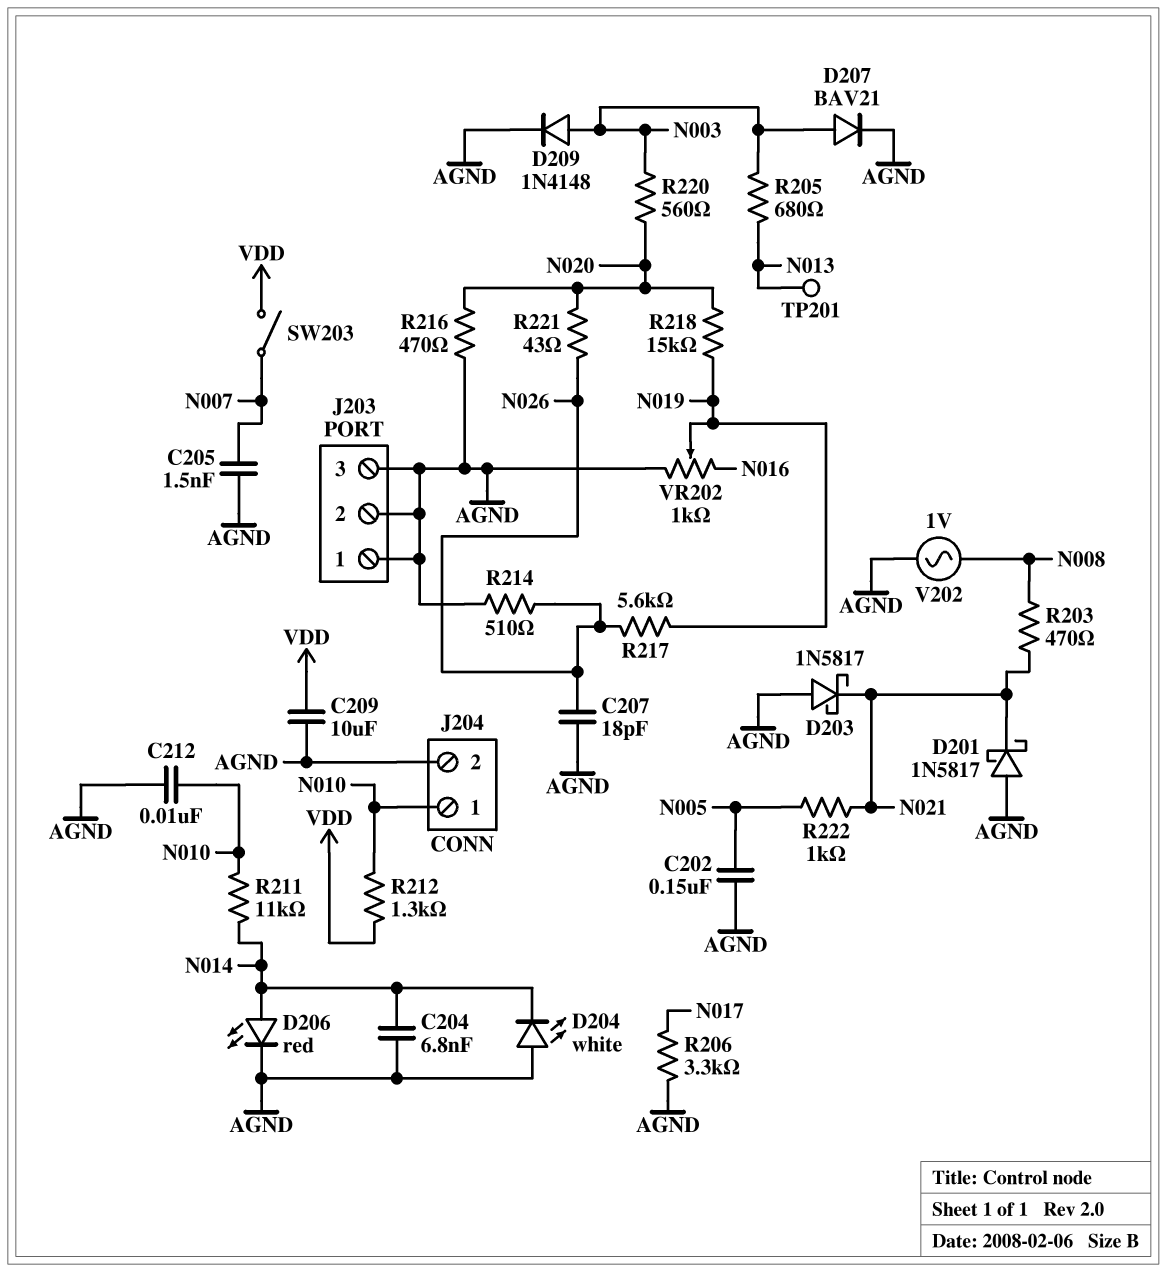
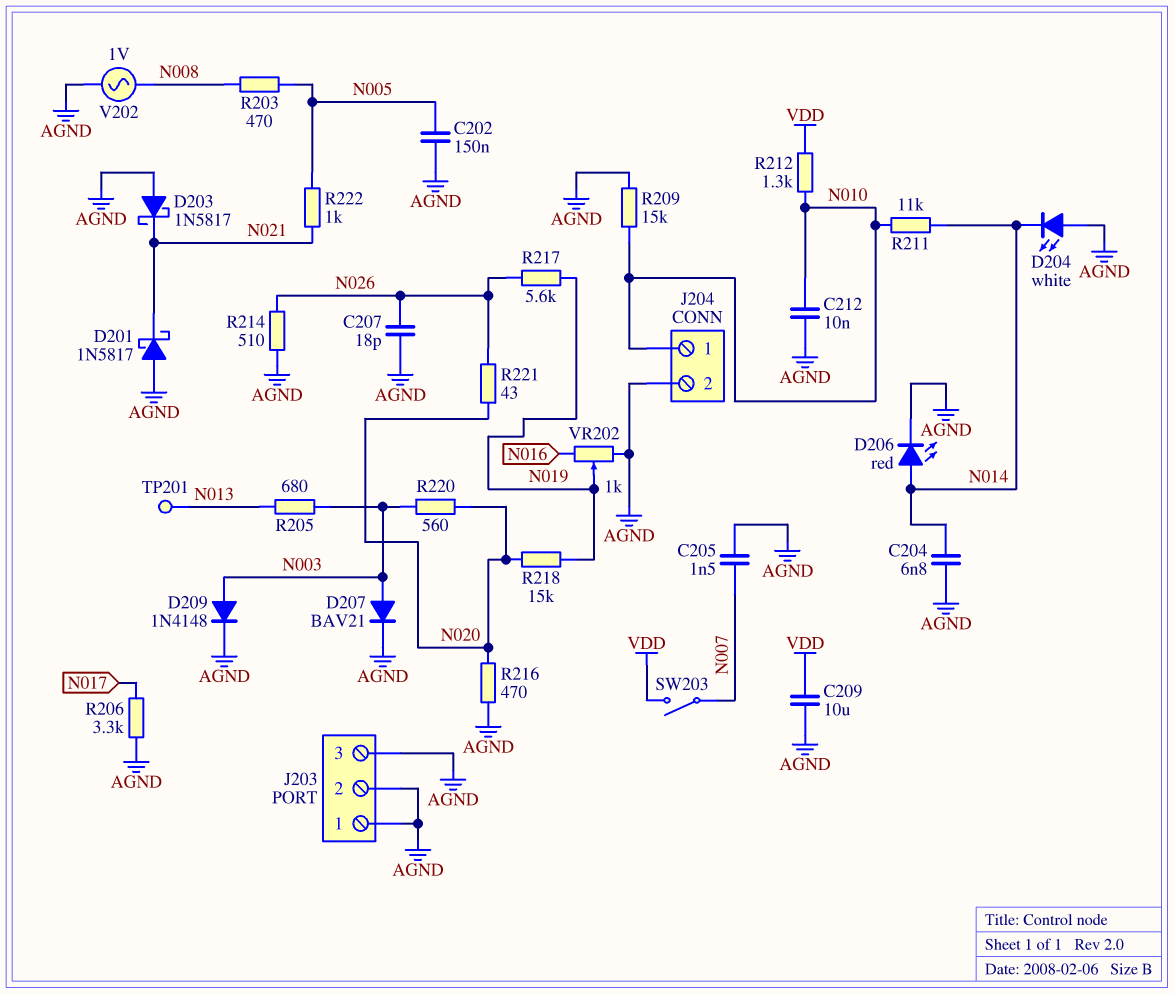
R203: 470 (N008, N021) -> 470 (N005, N008)
R209: none -> 15k (AGND, N010)

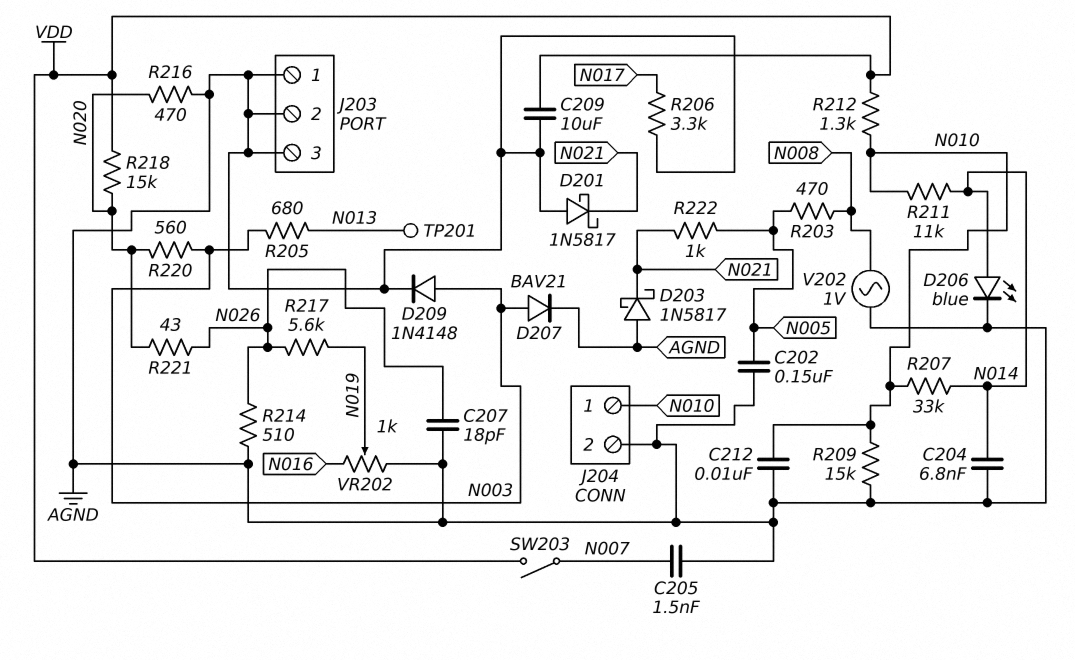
D204: LED white (A AGND, K N014) -> none
D206: LED red (A N014, K AGND) -> LED blue (A N014, K AGND)
R207: none -> 33k (N010, N014)
R218: 15k (N019, N020) -> 15k (N020, VDD)

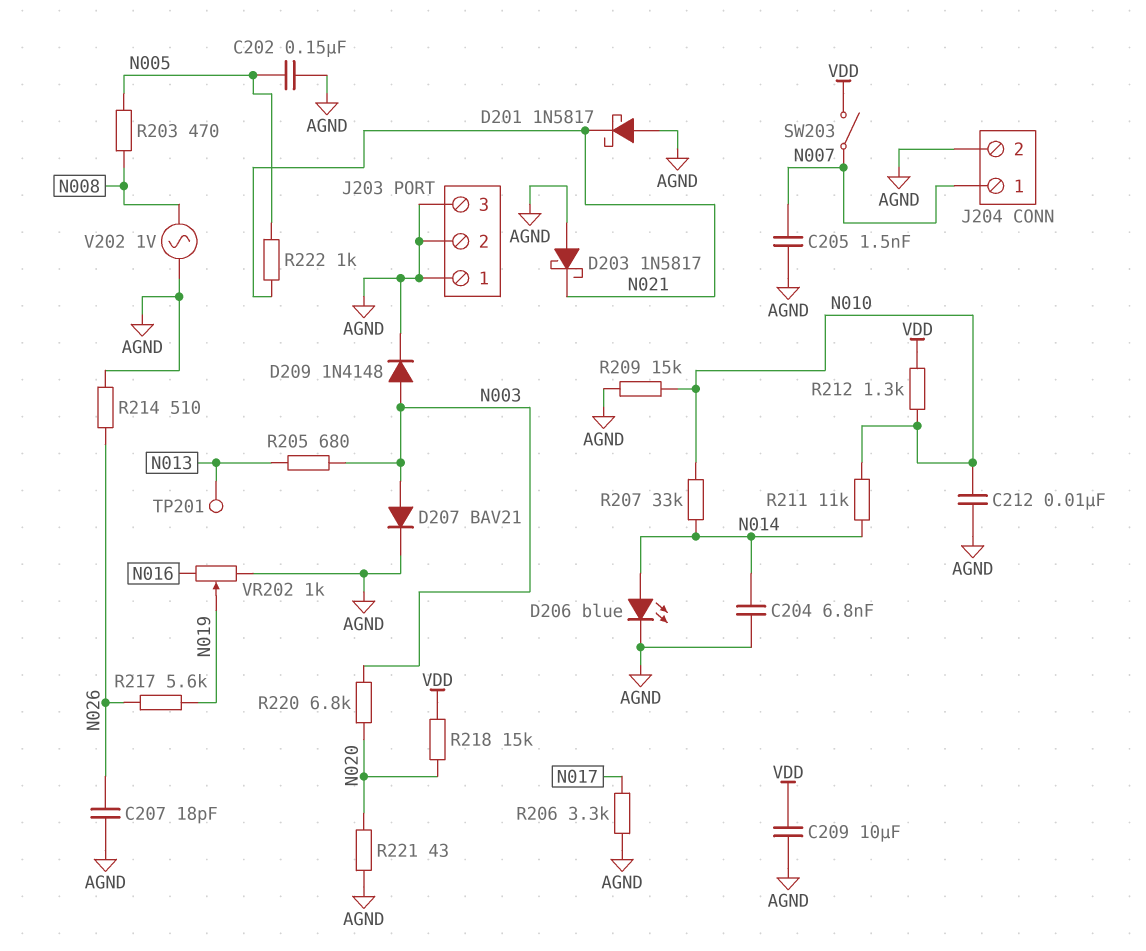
J204 pin 1: N010 -> N007
R216: 470 (AGND, N020) -> none
R220: 560 (N003, N020) -> 6.8k (N003, N020)
R221: 43 (N020, N026) -> 43 (AGND, N020)

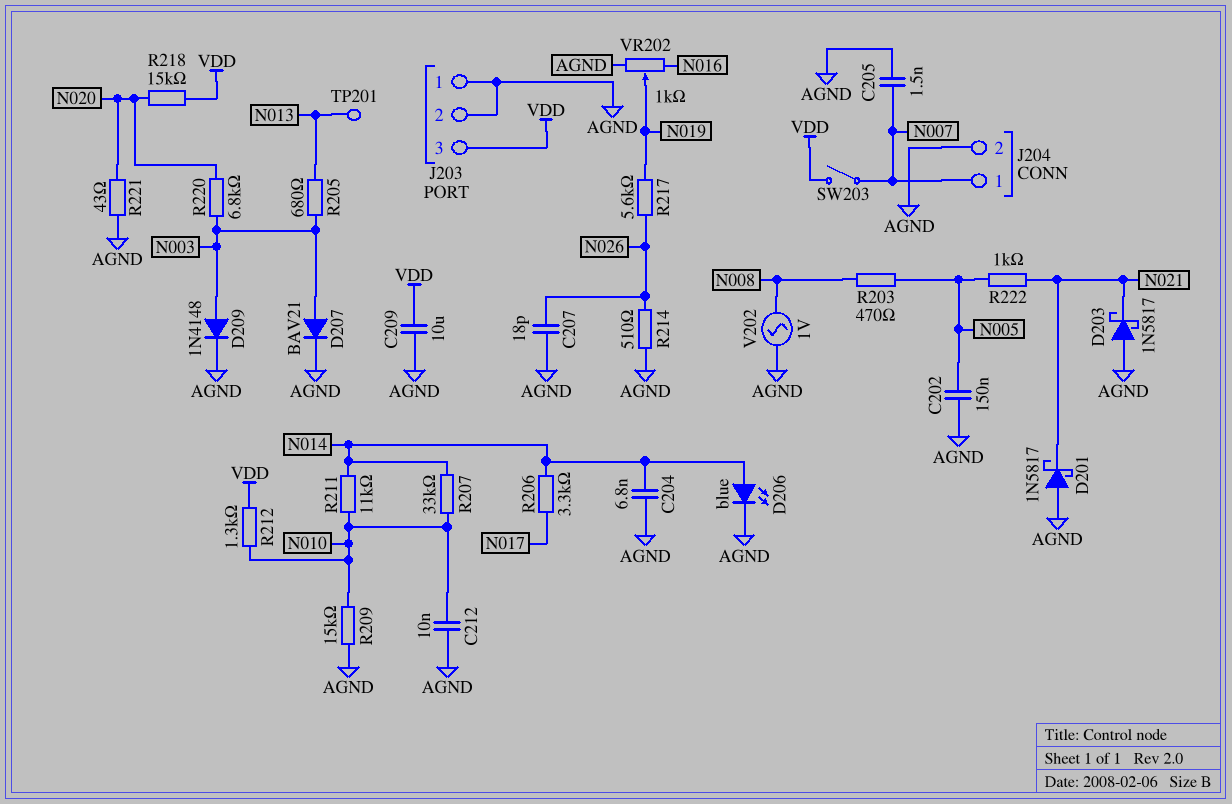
J203 pin 3: AGND -> VDD
R206: 3.3k (AGND, N017) -> 3.3k (N014, N017)

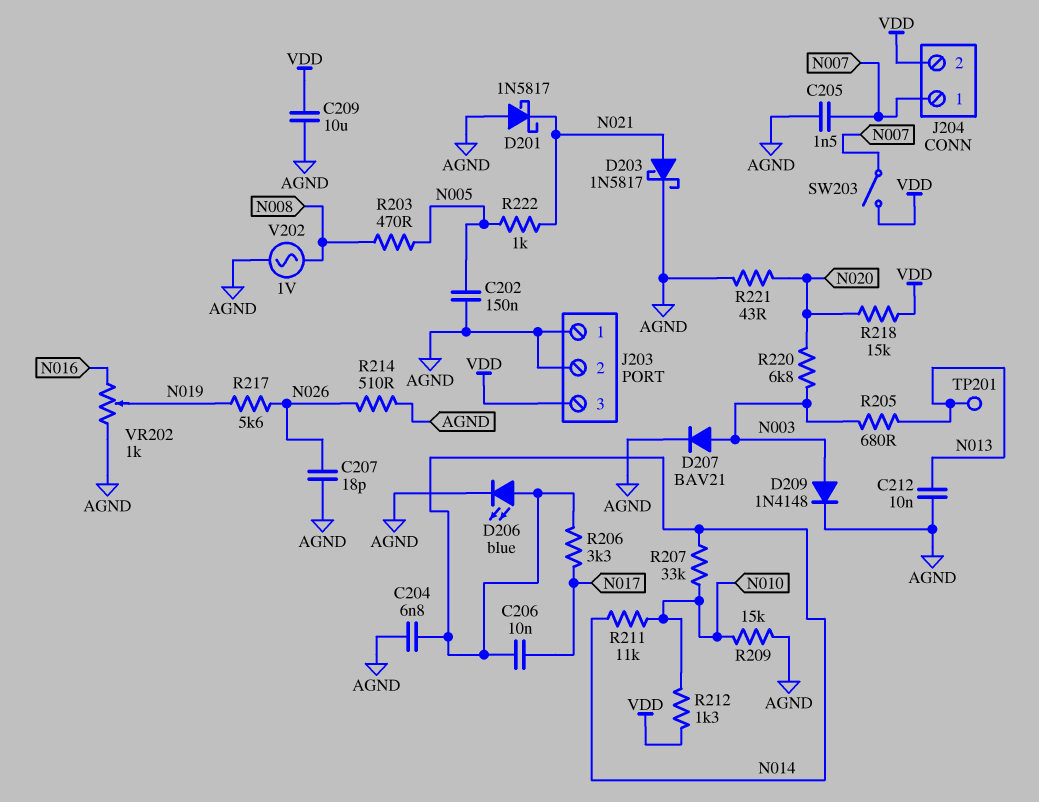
C206: none -> 10nF (N014, N017)
C212: 10nF (AGND, N010) -> 10nF (AGND, N013)
D203: schottky 1N5817 (A AGND, K N021) -> schottky 1N5817 (A N021, K AGND)
J204 pin 2: AGND -> VDD

